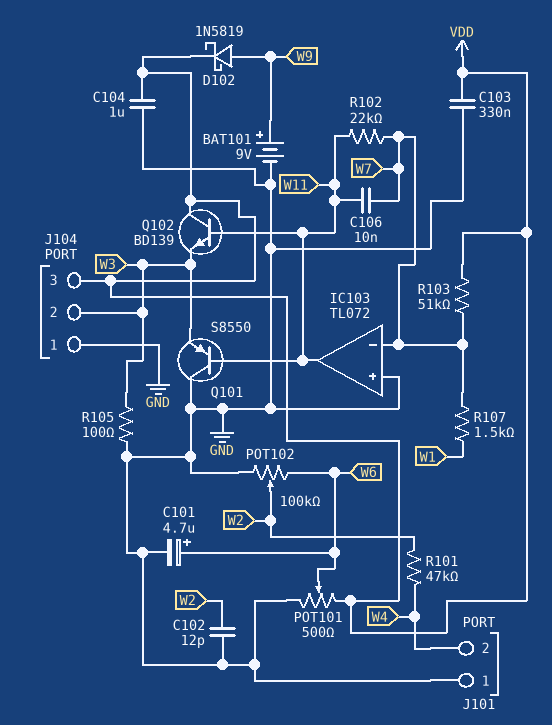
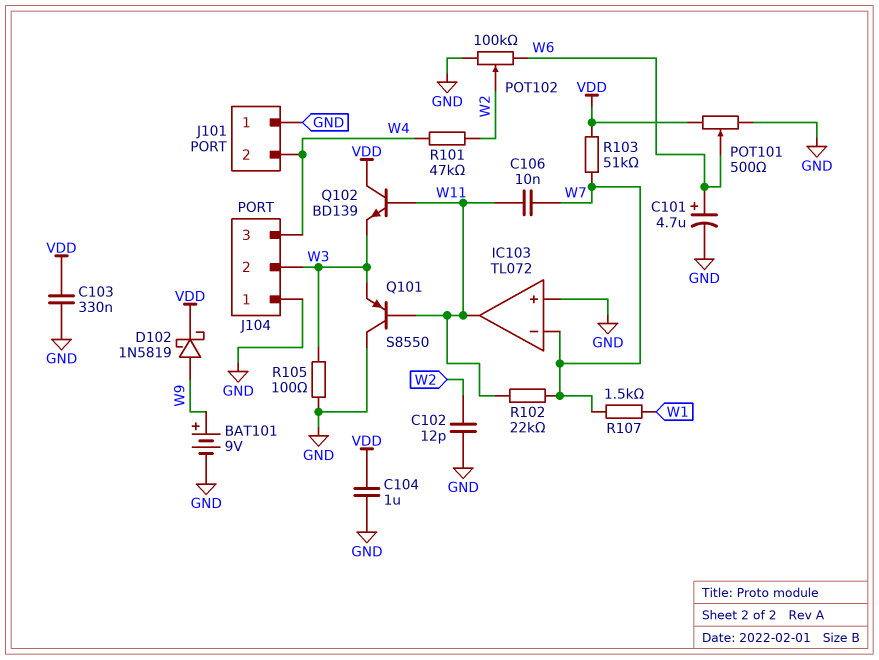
J104 pin 3: VDD -> W4

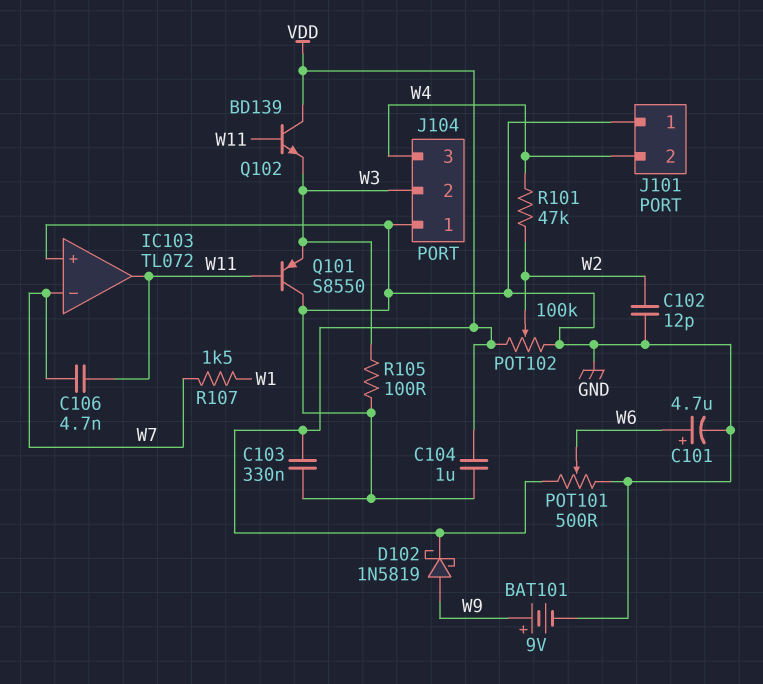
C106: 10nF (W7, W11) -> 4.7nF (W7, W11)
POT102: 100k (GND, W6, wiper W2) -> 100k (GND, VDD, wiper W2)
R102: 22k (W7, W11) -> none
R103: 51k (VDD, W7) -> none

